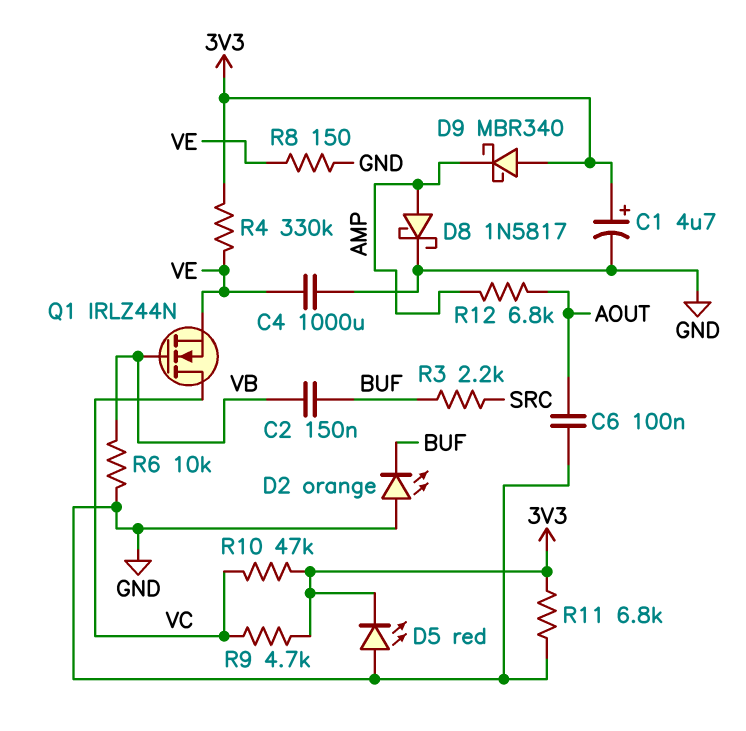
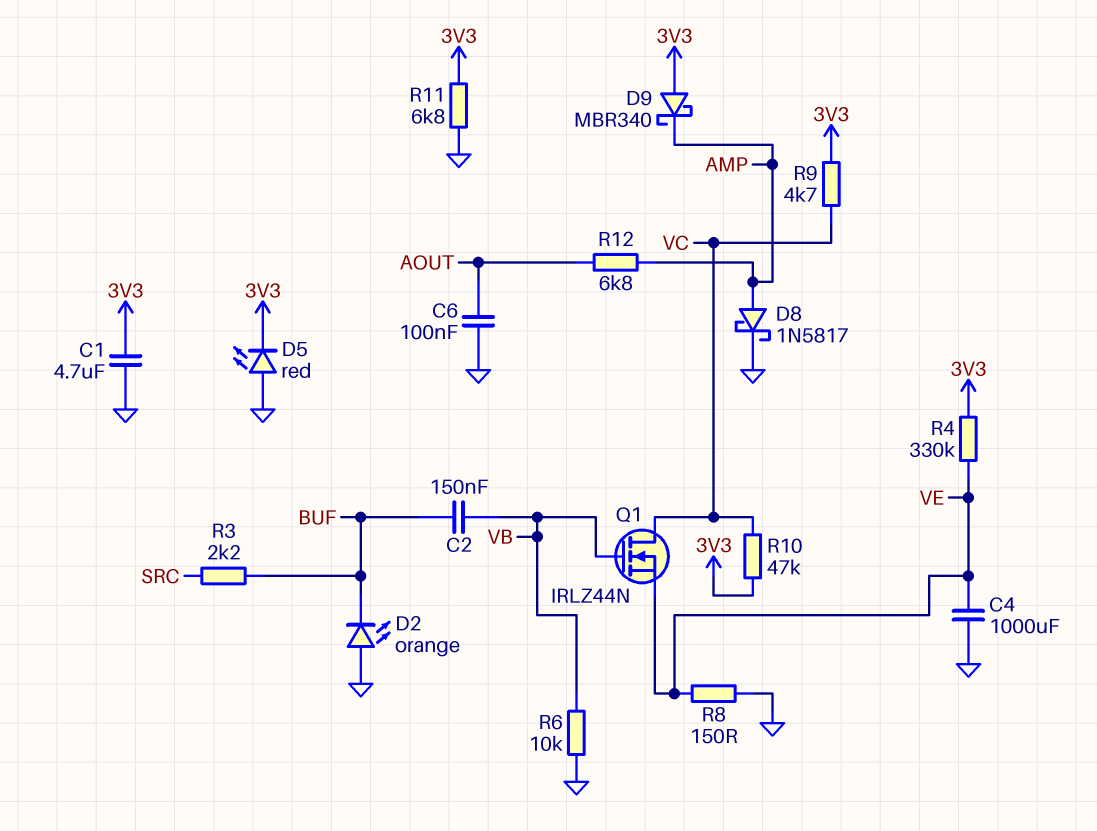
C1: 4.7uF (plus 3V3, minus GND) -> 4.7uF (3V3, GND)

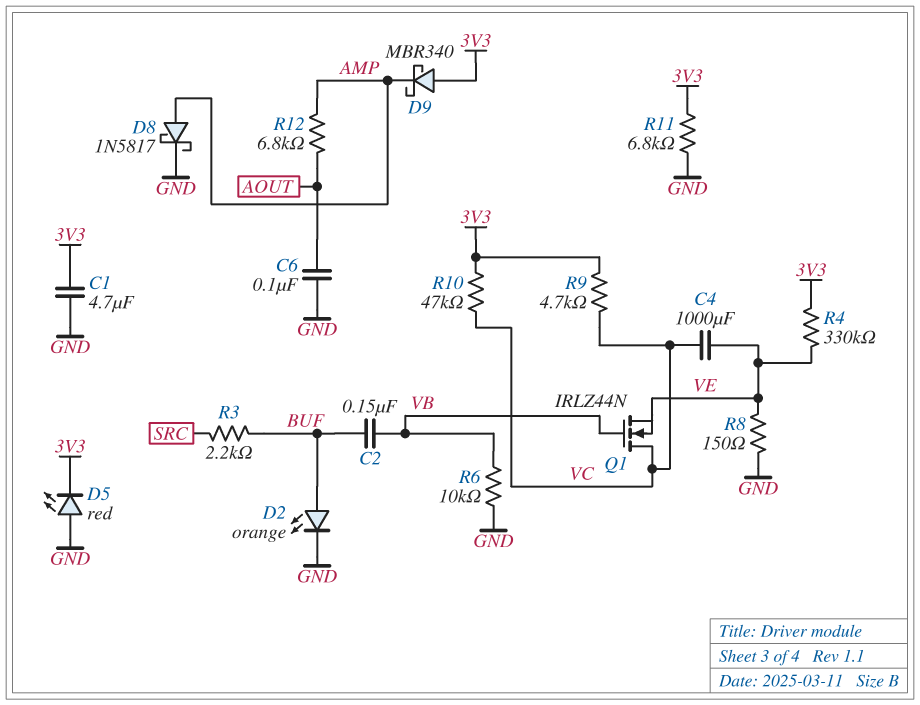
C4: 1000uF (GND, VE) -> 1000uF (VC, VE)
D2: LED orange (A GND, K BUF) -> LED orange (A BUF, K GND)

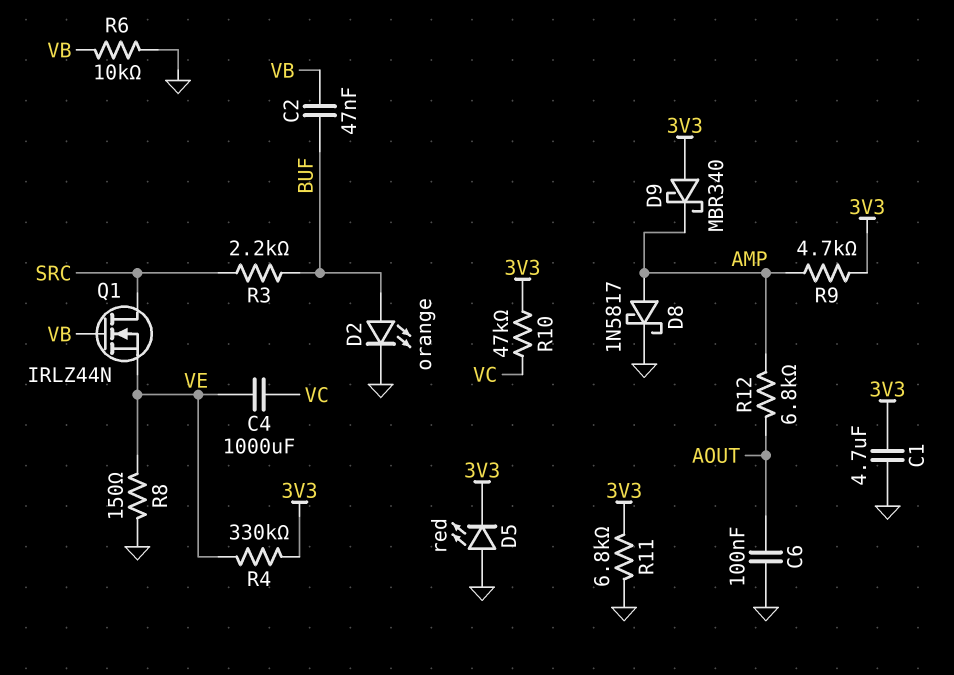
C2: 150nF (BUF, VB) -> 47nF (BUF, VB)
Q1: NMOS IRLZ44N (G VB, D VC, S VE) -> NMOS IRLZ44N (G VB, D SRC, S VE)
R9: 4.7k (3V3, VC) -> 4.7k (3V3, AMP)

